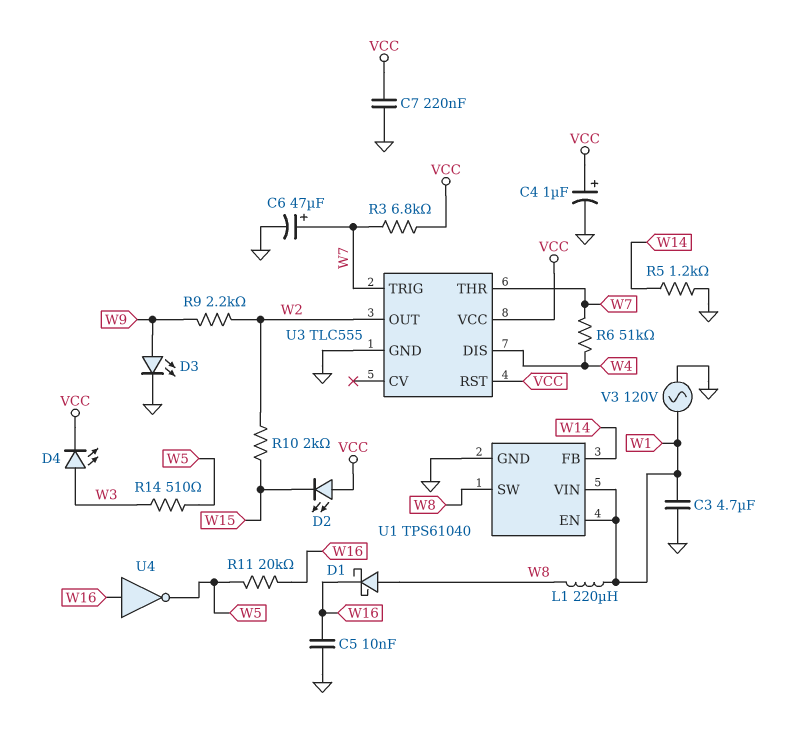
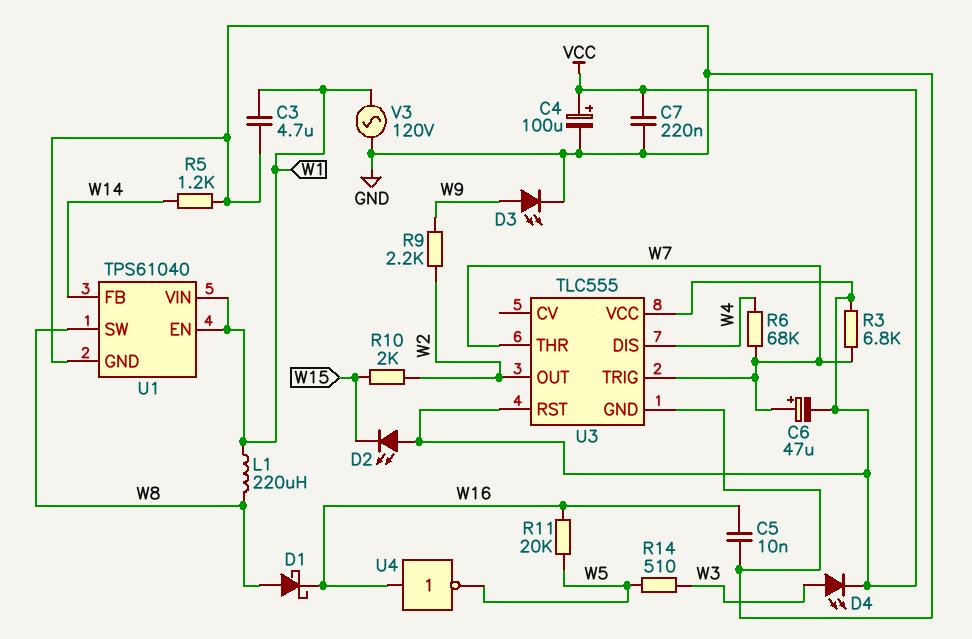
C4: 1uF (plus VCC, minus GND) -> 100uF (plus VCC, minus GND)
C6: 47uF (plus W7, minus GND) -> 47uF (plus W7, minus VCC)
R6: 51k (W4, W7) -> 68k (W4, W7)

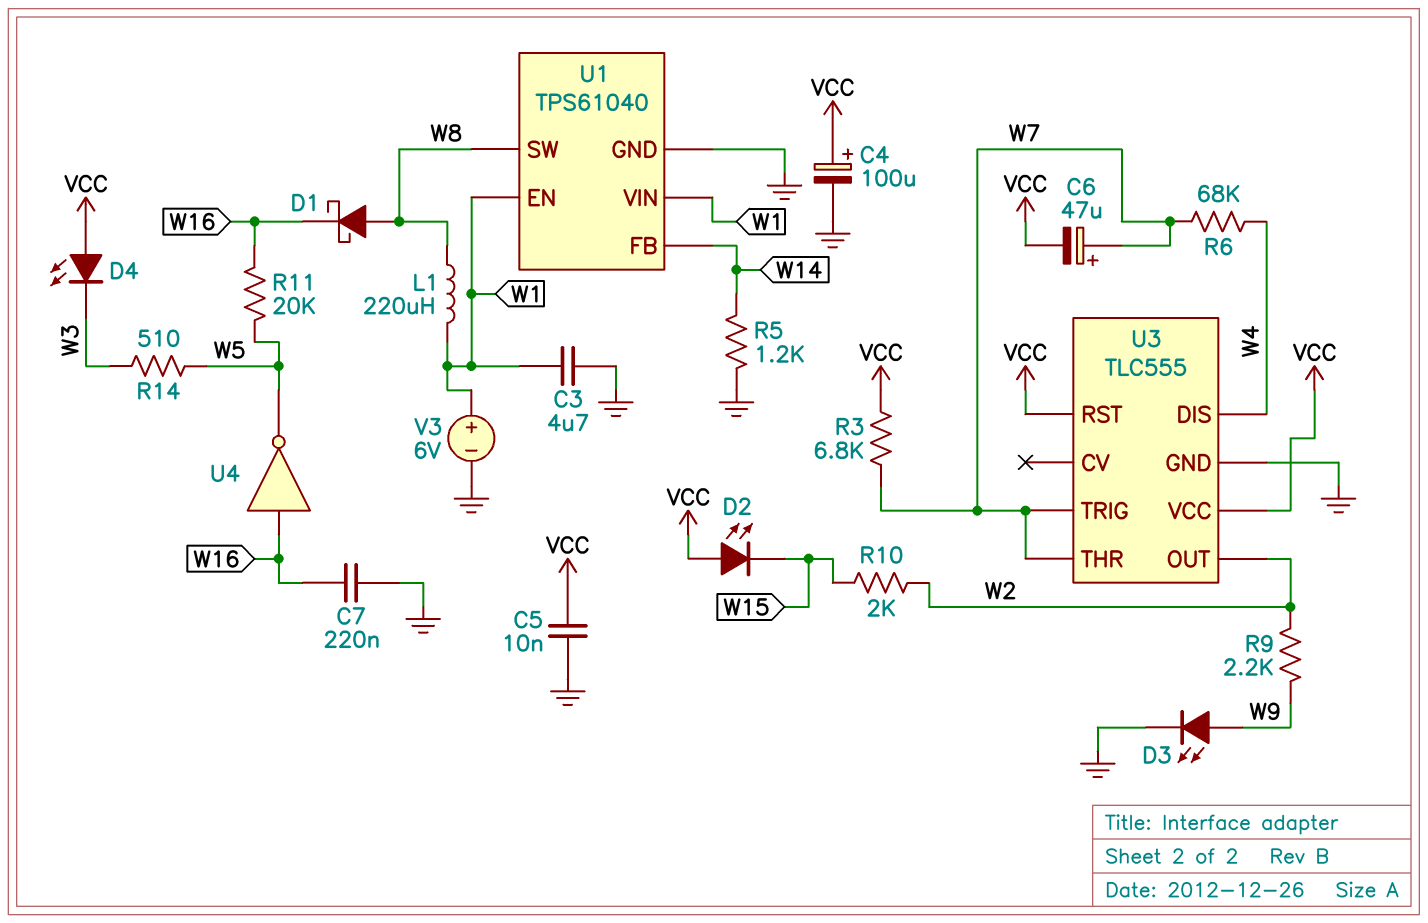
C5: 10nF (GND, W16) -> 10nF (GND, VCC)
C7: 220nF (GND, VCC) -> 220nF (GND, W16)
D4: LED (A W3, K VCC) -> LED (A VCC, K W3)
V3: AC 120V (GND, W1) -> 6V (plus W1, minus GND)

